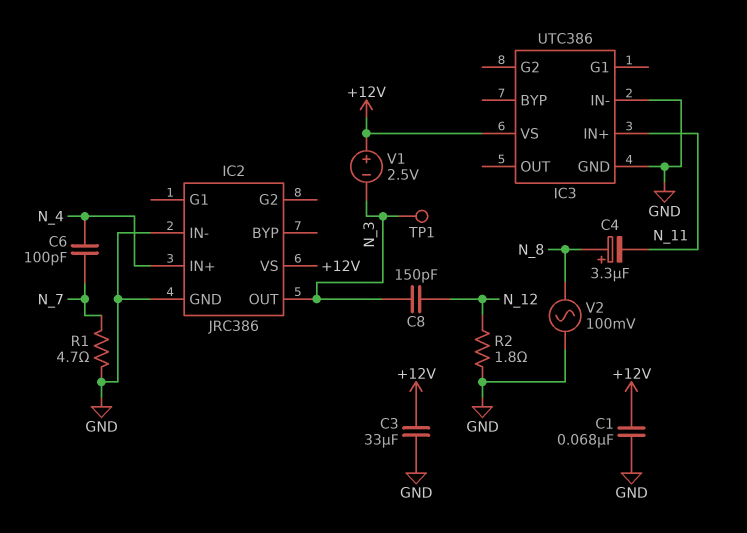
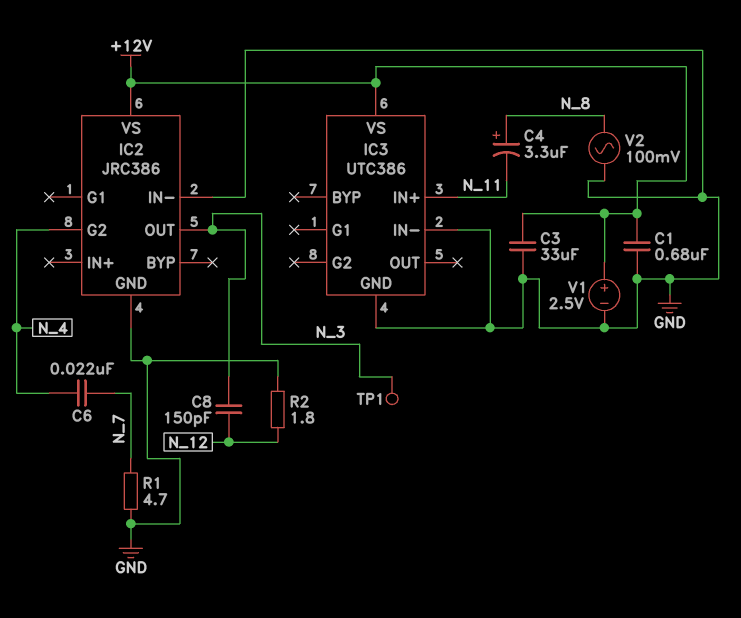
C1: 68nF (+12V, GND) -> 680nF (+12V, GND)
C6: 100pF (N_4, N_7) -> 22nF (N_4, N_7)
IC2 pin G2: none -> N_4
IC2 pin IN+: N_4 -> none
V1: 2.5V (plus +12V, minus N_3) -> 2.5V (plus +12V, minus GND)

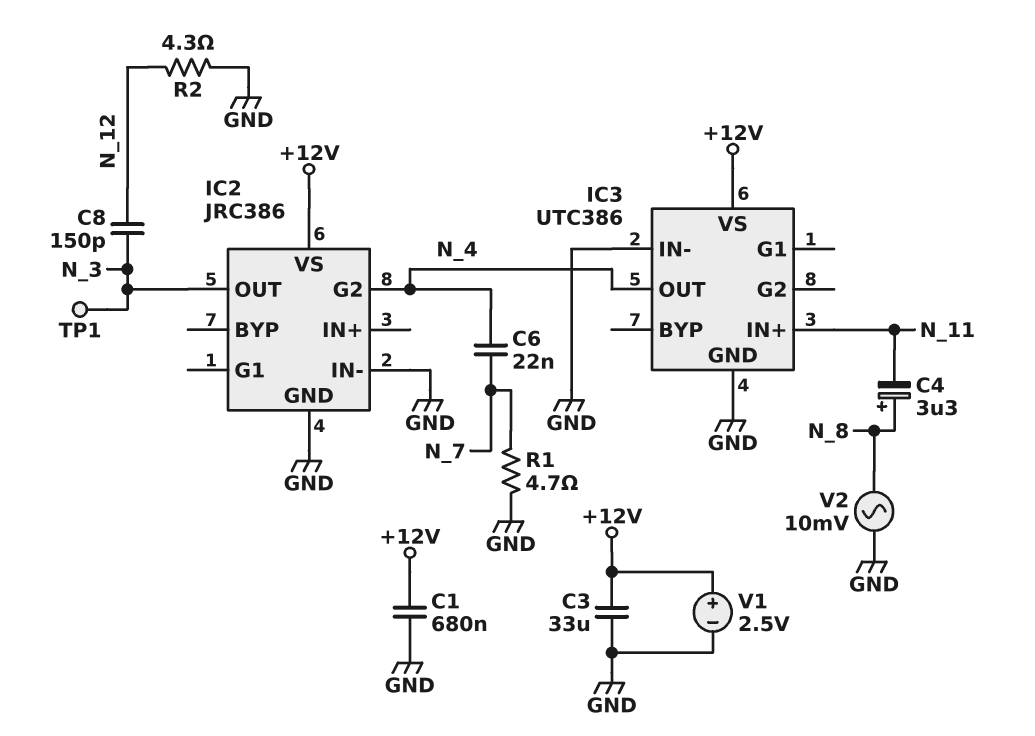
IC3 pin OUT: none -> N_4
R2: 1.8 (GND, N_12) -> 4.3 (GND, N_12)
V2: AC 100mV (GND, N_8) -> AC 10mV (GND, N_8)

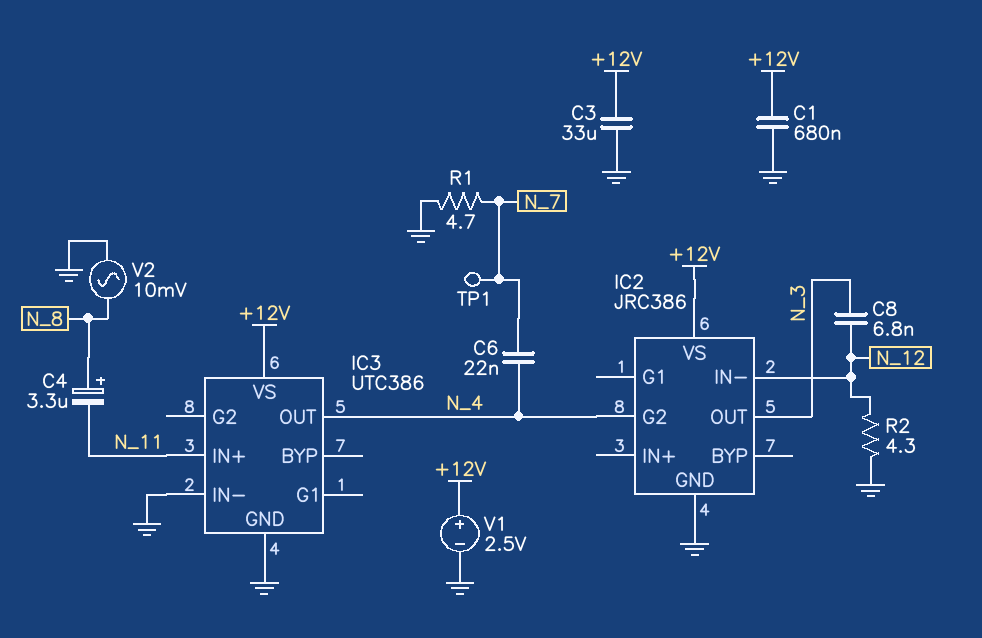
C8: 150pF (N_3, N_12) -> 6.8nF (N_3, N_12)
IC2 pin IN-: GND -> N_12
TP1: test point (N_3) -> test point (N_7)

